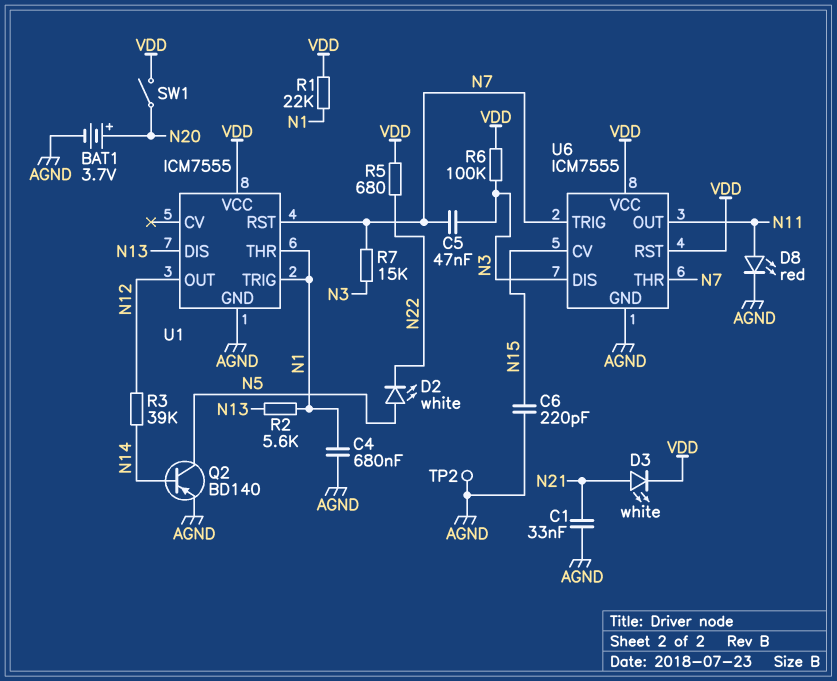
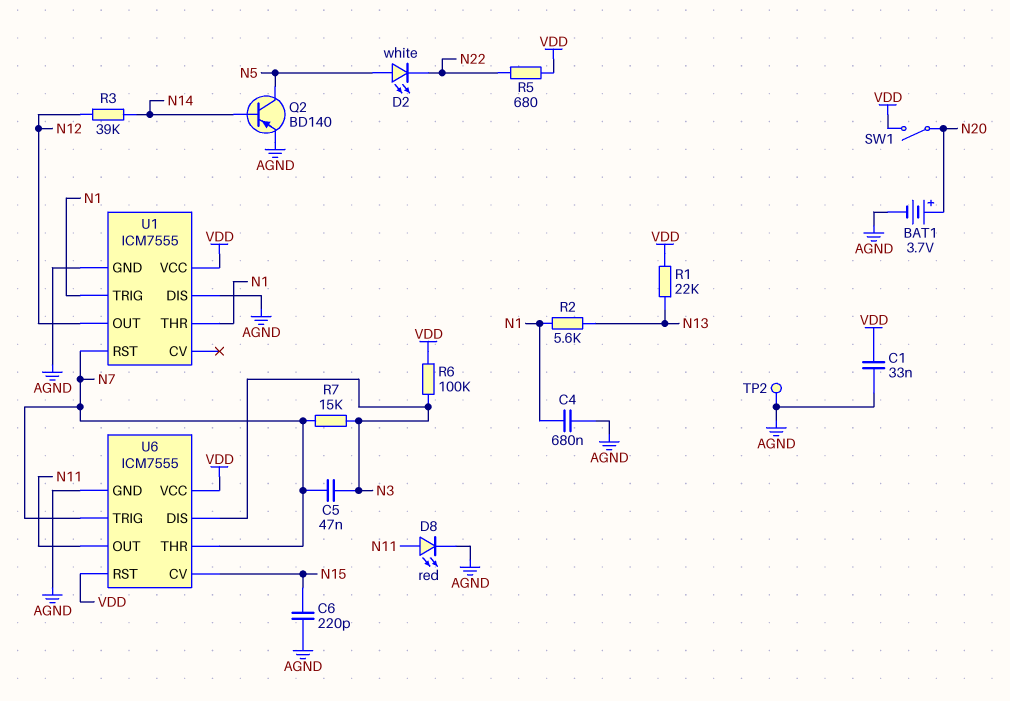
C1: 33nF (AGND, N21) -> 33nF (AGND, VDD)
D3: LED white (A N21, K VDD) -> none
R1: 22k (N1, VDD) -> 22k (N13, VDD)
U1 pin DIS: N13 -> AGND

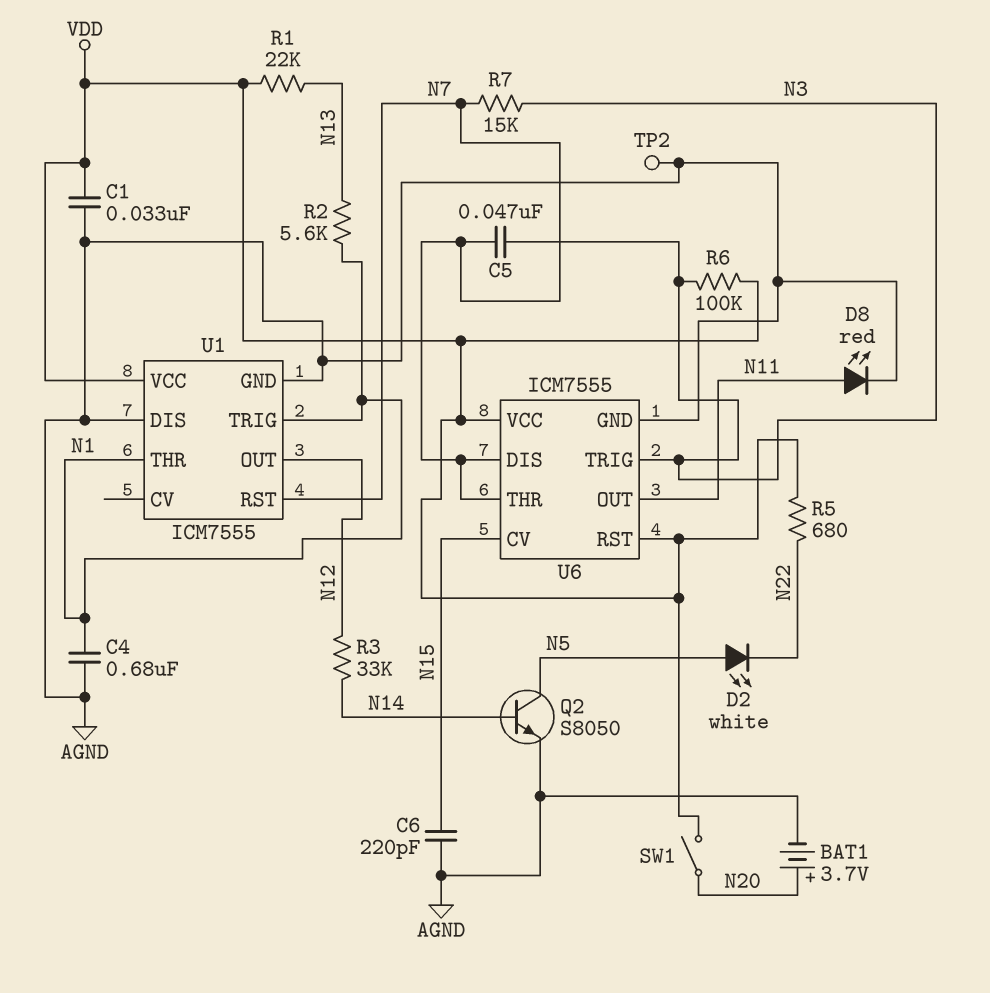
Q2: PNP BD140 (B N14, C N5, E AGND) -> NPN S8050 (B N14, C N5, E AGND)
R3: 39k (N12, N14) -> 33k (N12, N14)
U6 pin DIS: N3 -> N7
U6 pin TRIG: N7 -> N3

